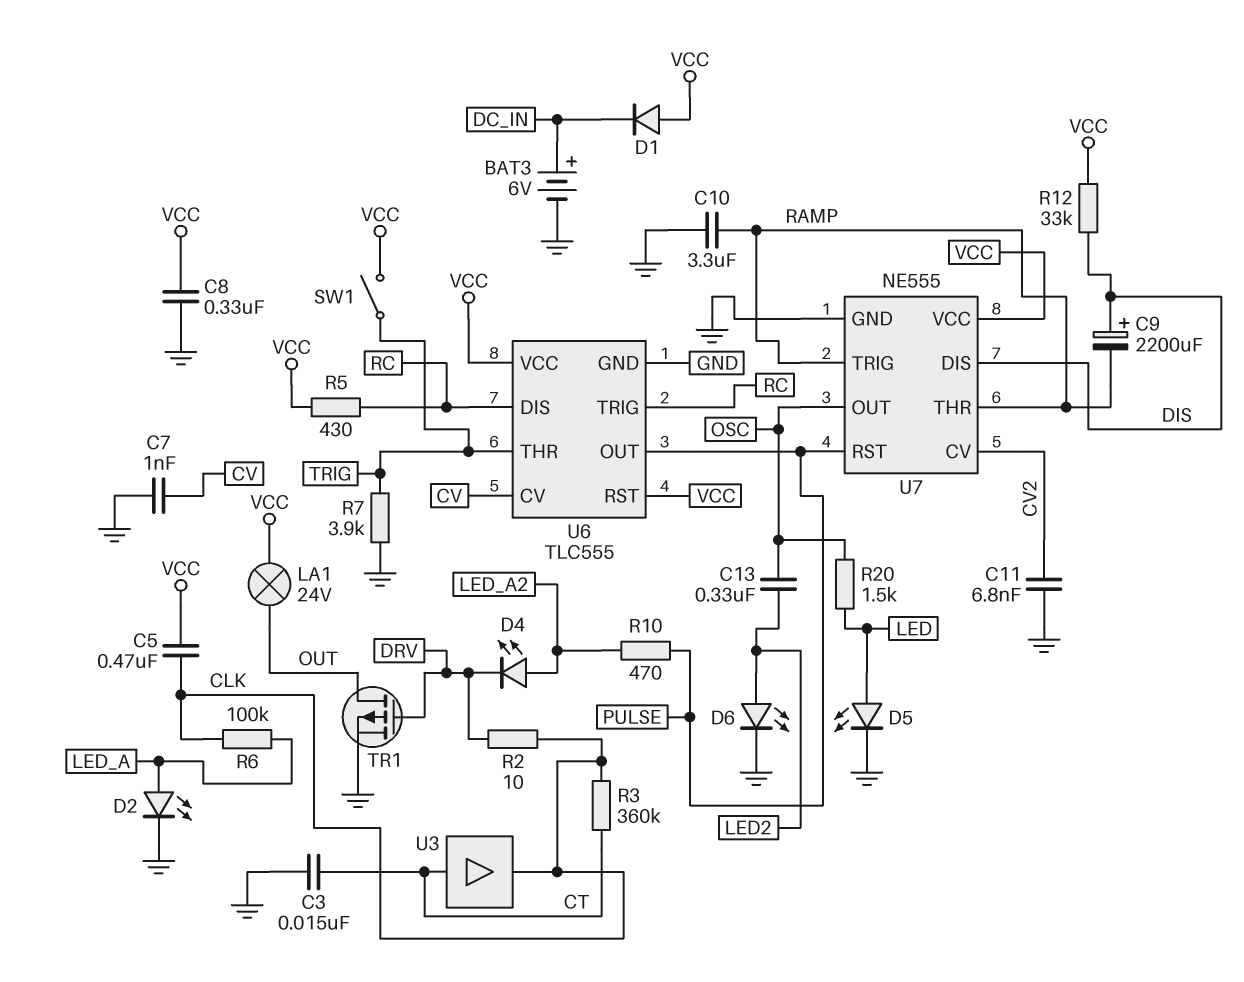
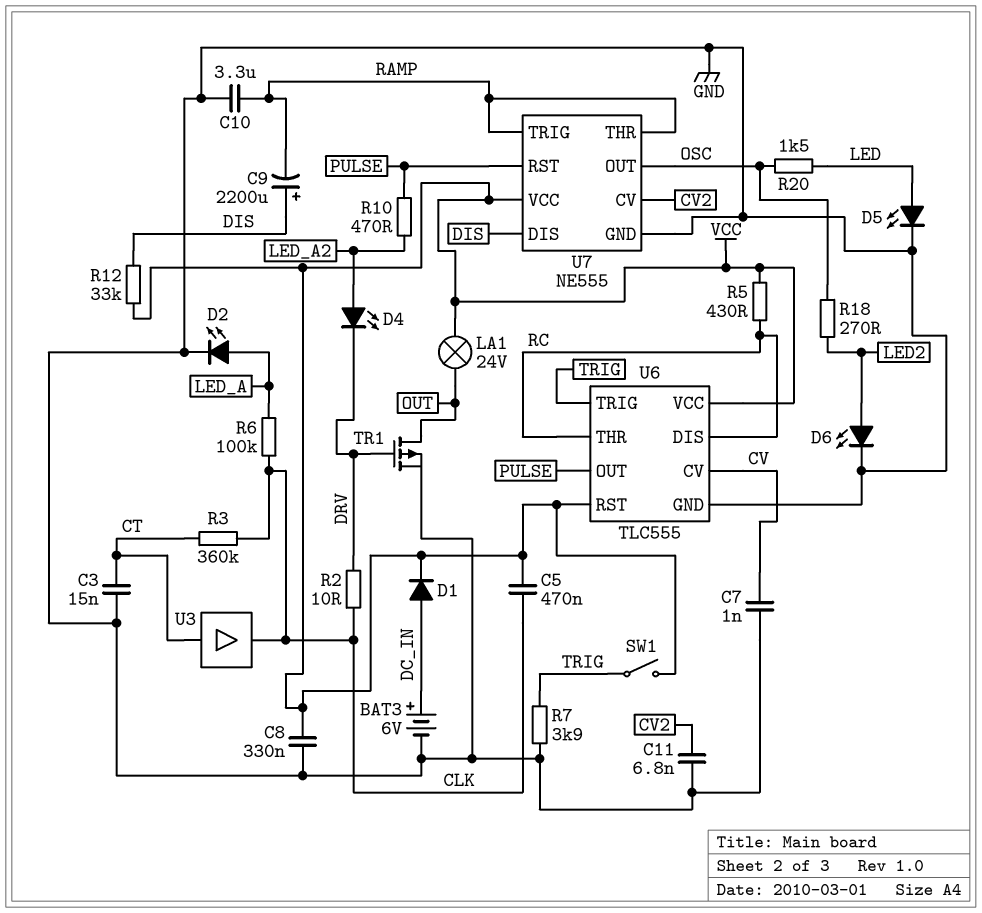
C13: 330nF (LED2, OSC) -> none
D1: diode (A VCC, K DC_IN) -> diode (A DC_IN, K VCC)
R18: none -> 270 (LED2, OSC)
U6 pin THR: TRIG -> RC
U6 pin TRIG: RC -> TRIG

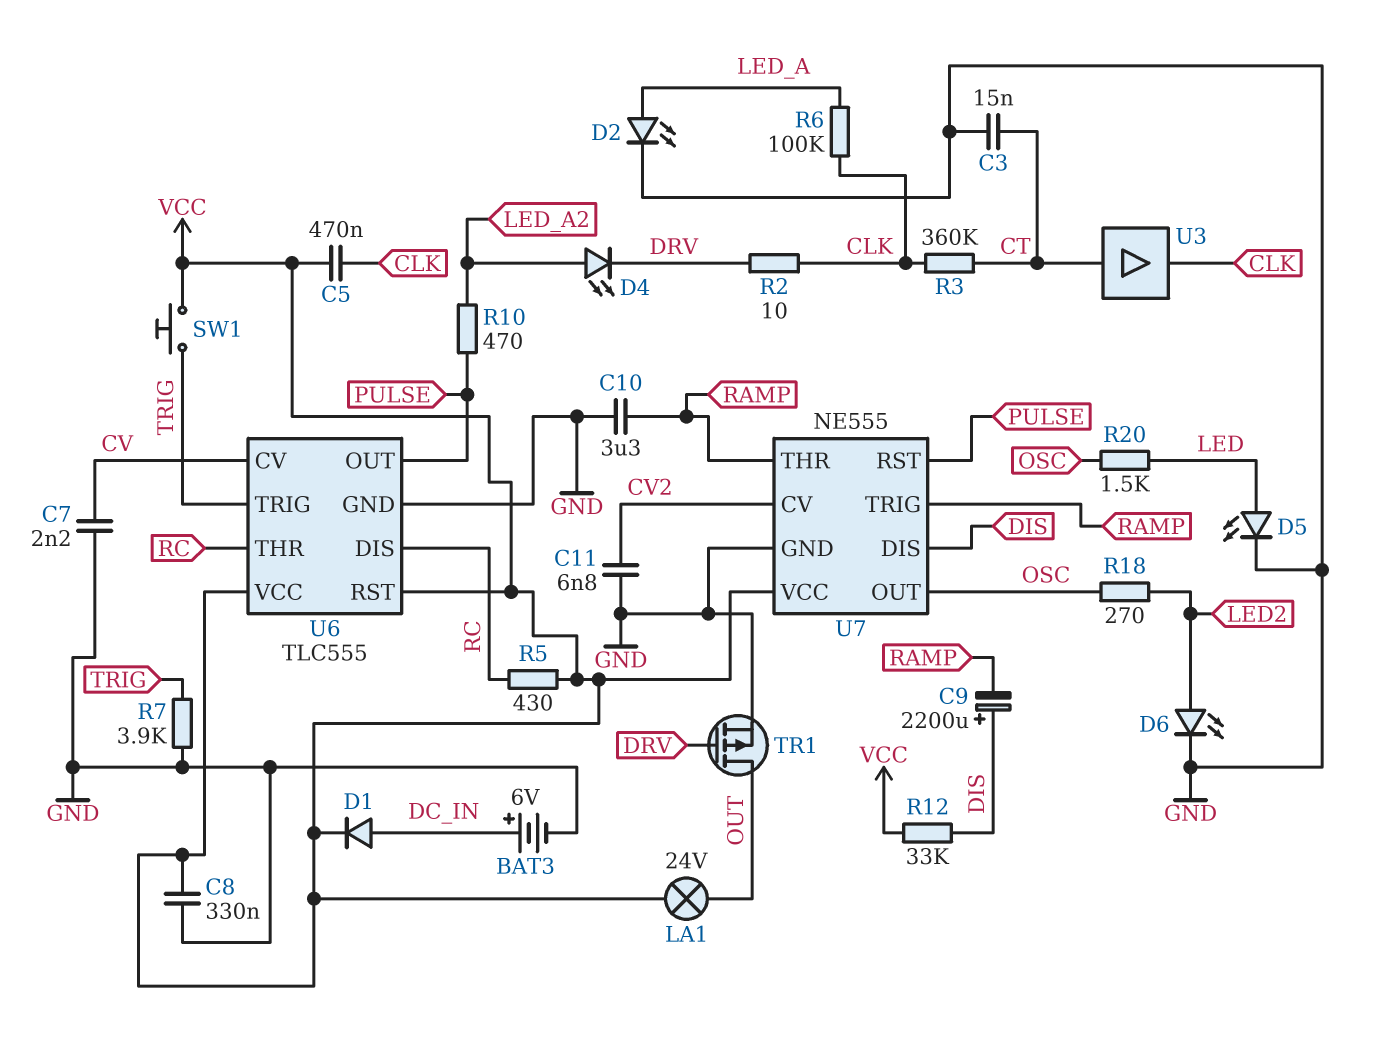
C7: 1nF (CV, GND) -> 2.2nF (CV, GND)
SW1: switch (TRIG, VCC) -> button (TRIG, VCC)

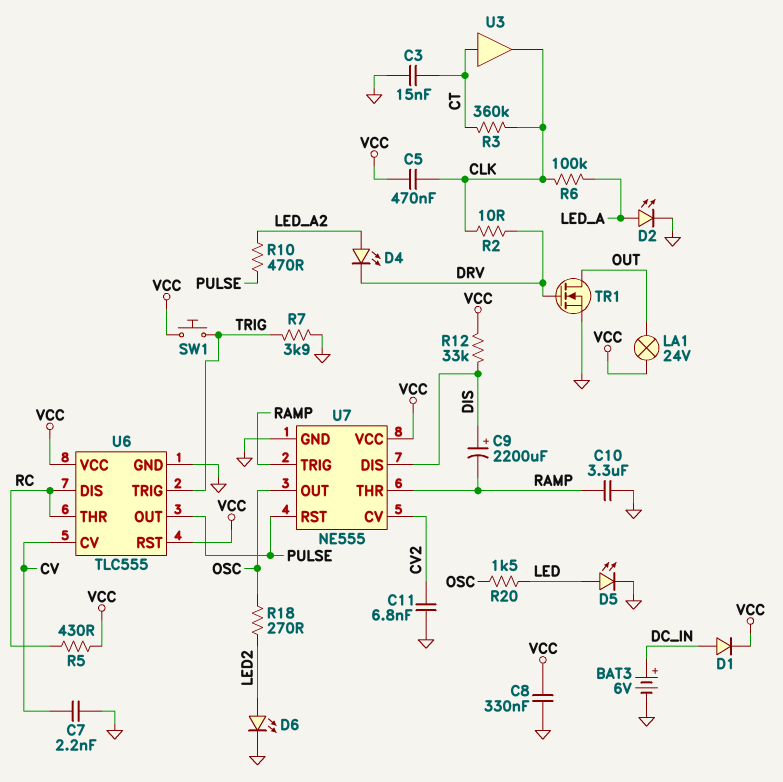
TR1: PMOS (G DRV, D OUT, S GND) -> NMOS (G DRV, D OUT, S GND)

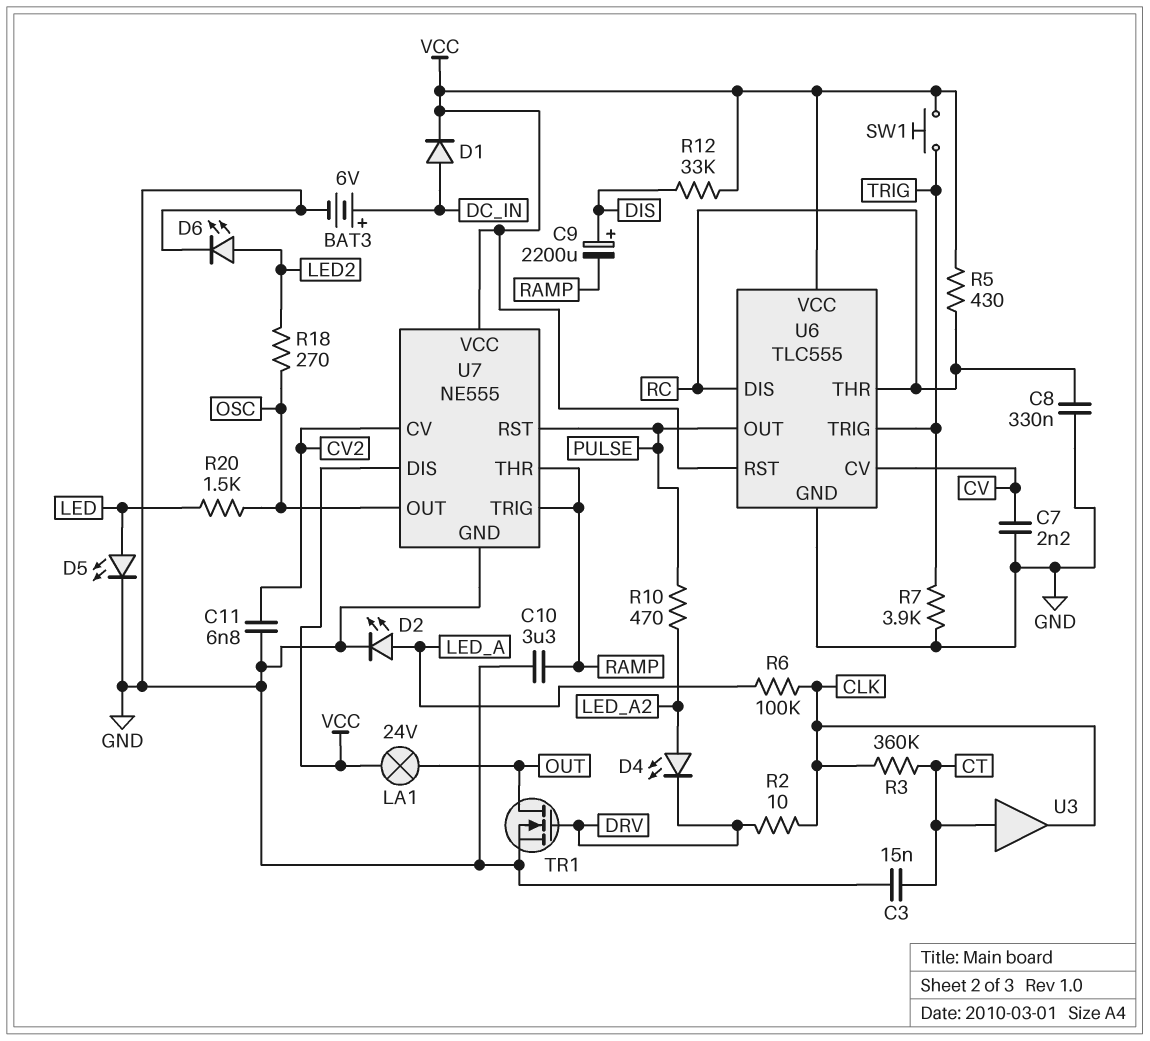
C5: 470nF (CLK, VCC) -> none
C8: 330nF (GND, VCC) -> 330nF (GND, RC)
U7 pin DIS: DIS -> VCC

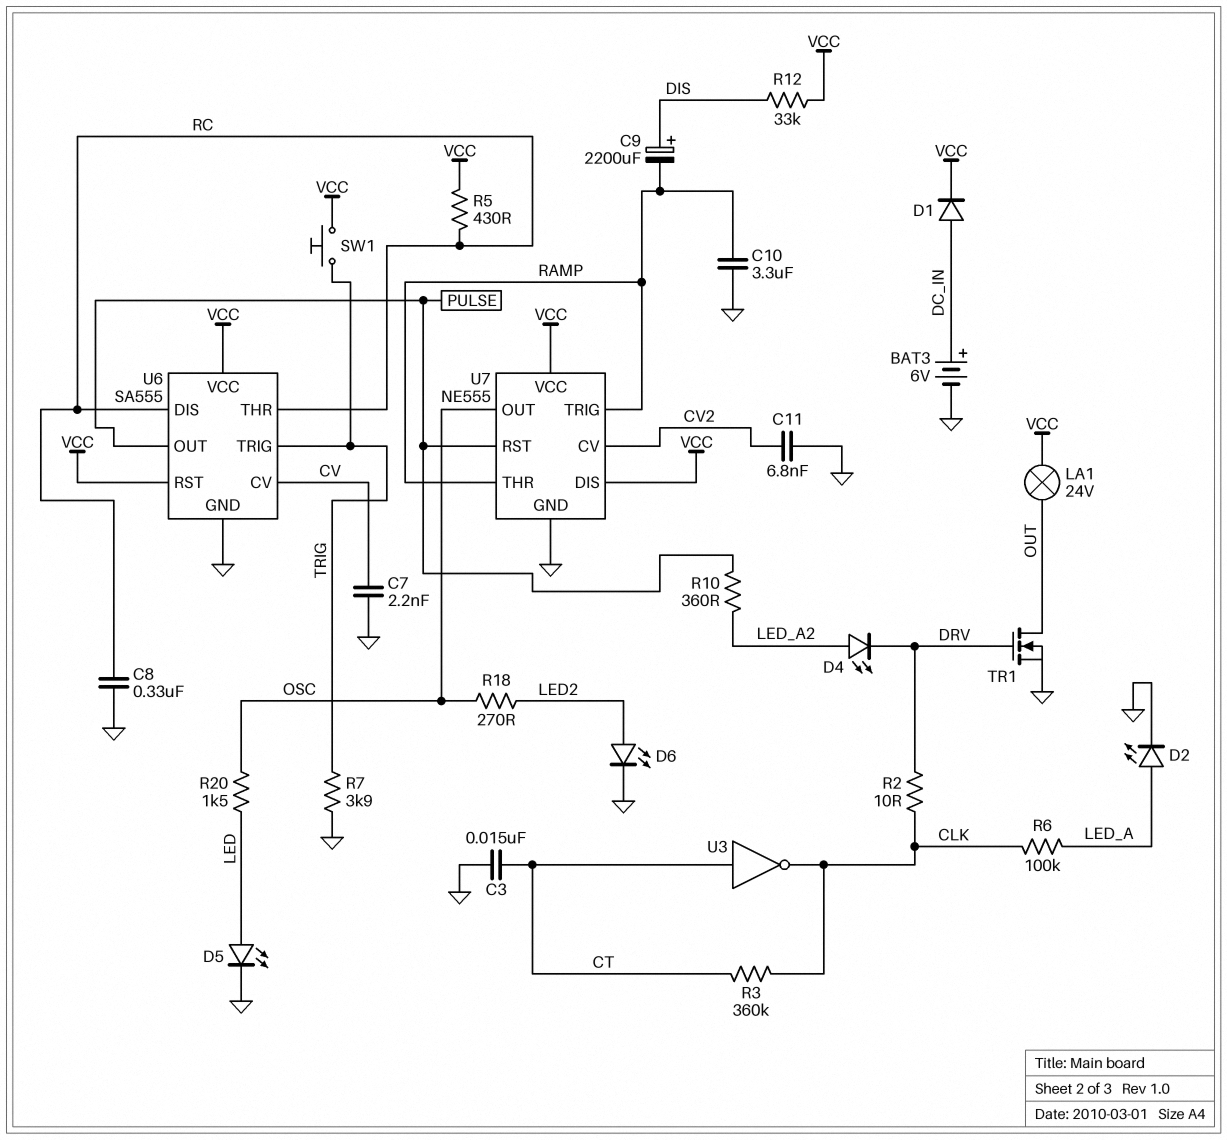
R10: 470 (LED_A2, PULSE) -> 360 (LED_A2, PULSE)
U3: buffer (in CT, out CLK) -> NOT (in CT, out CLK)
U6: TLC555 -> SA555

